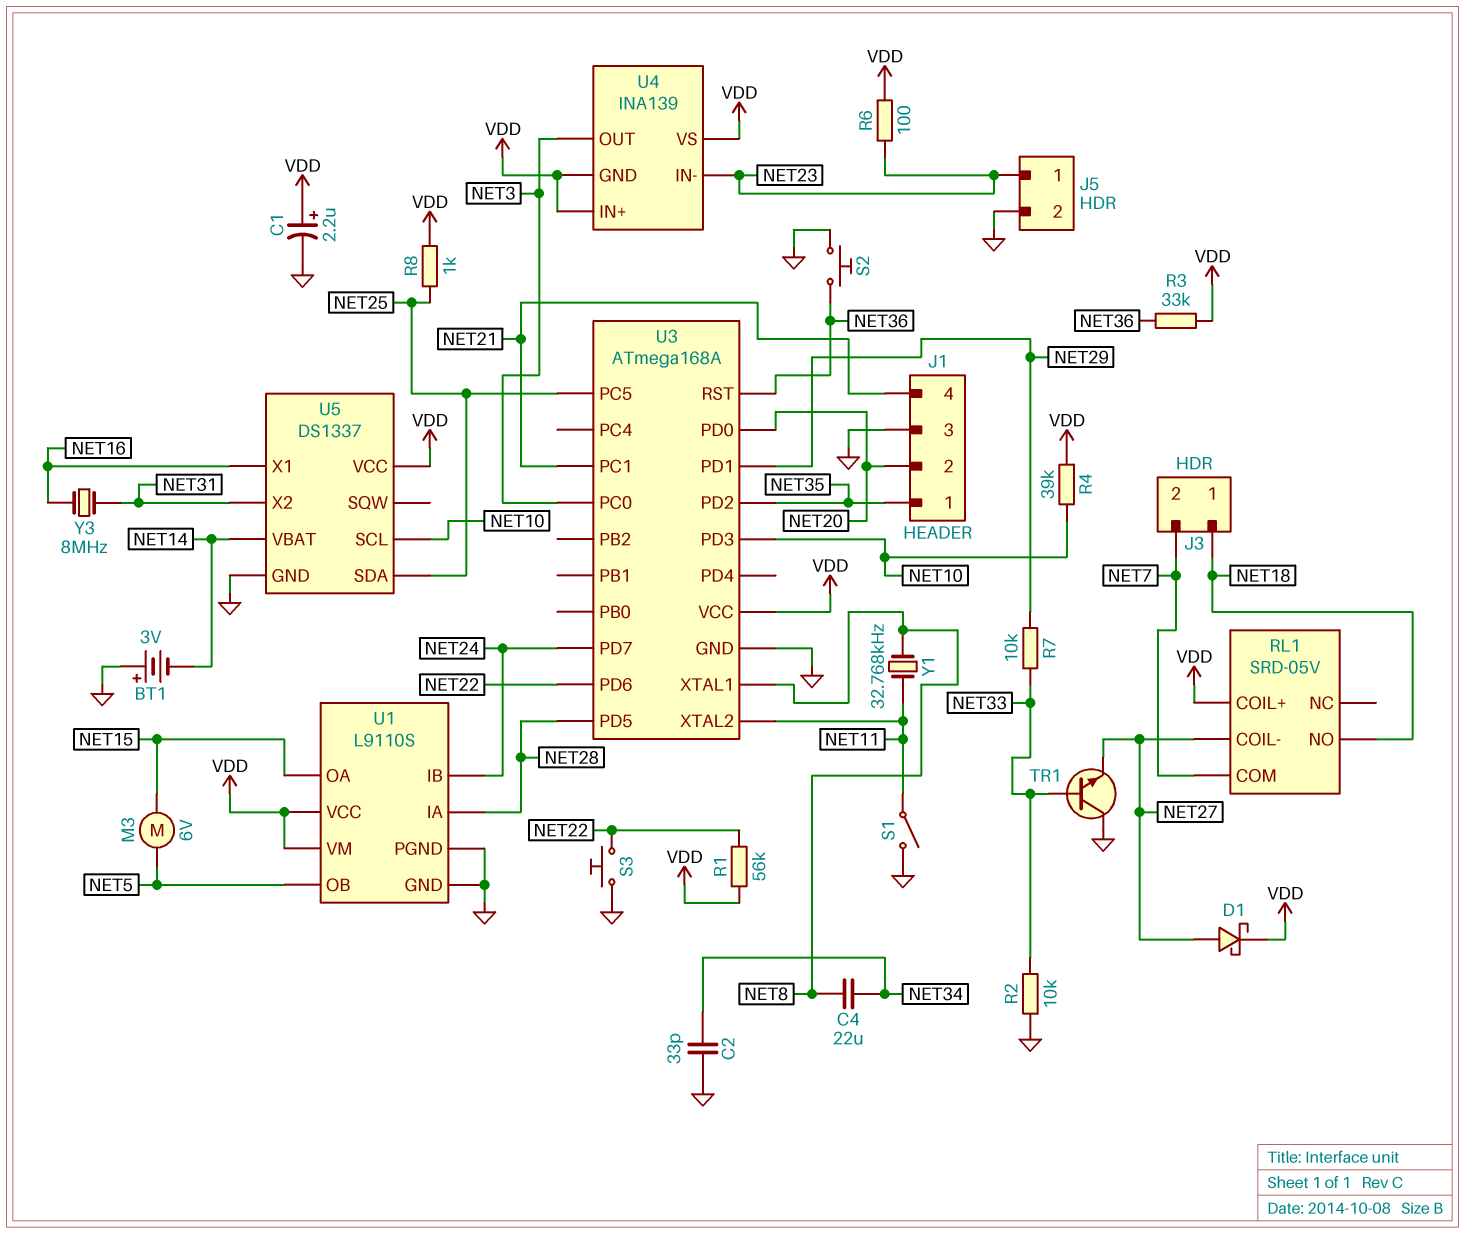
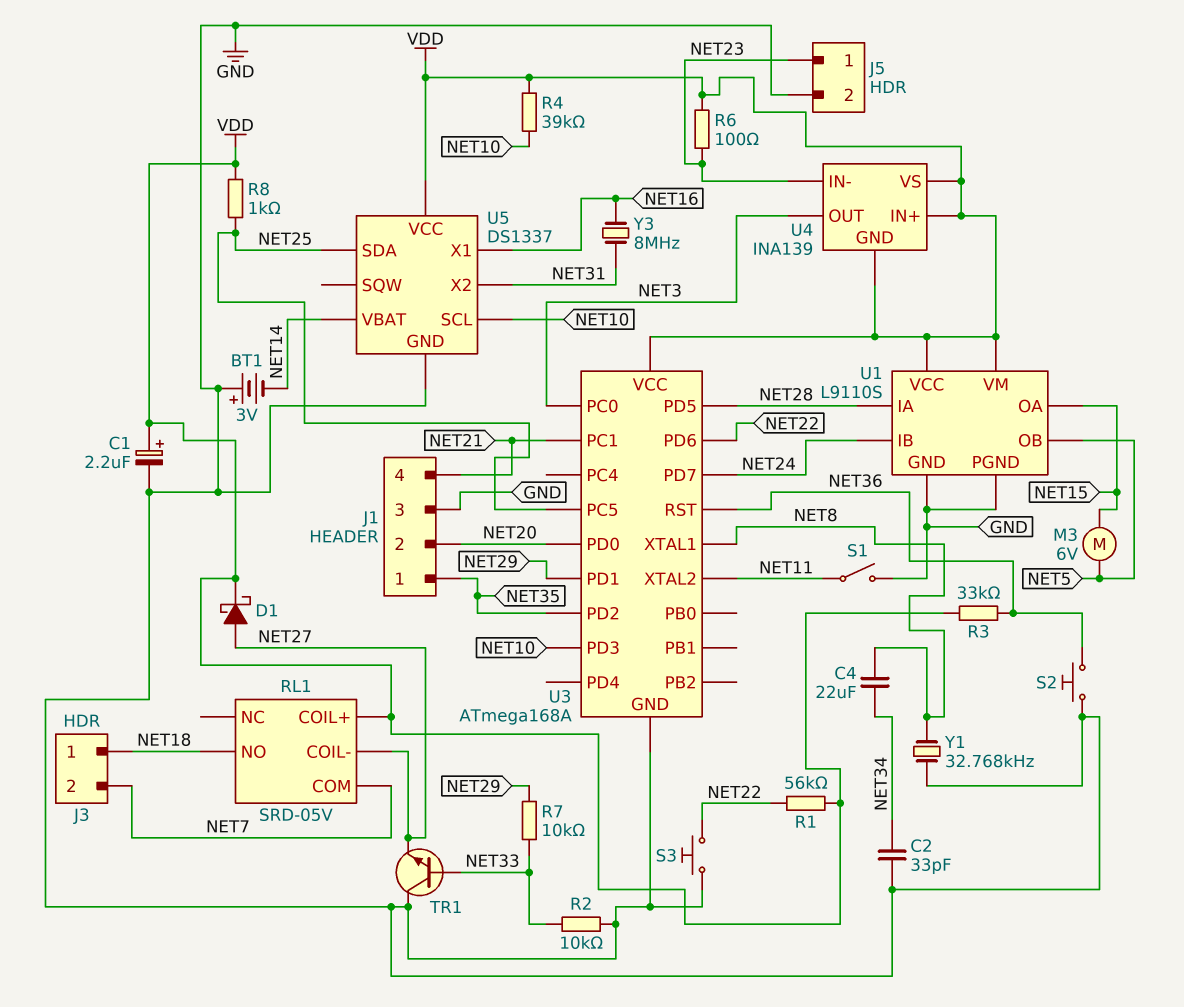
Y1: 32.768kHz (NET8, NET11) -> 32.768kHz (GND, NET8)

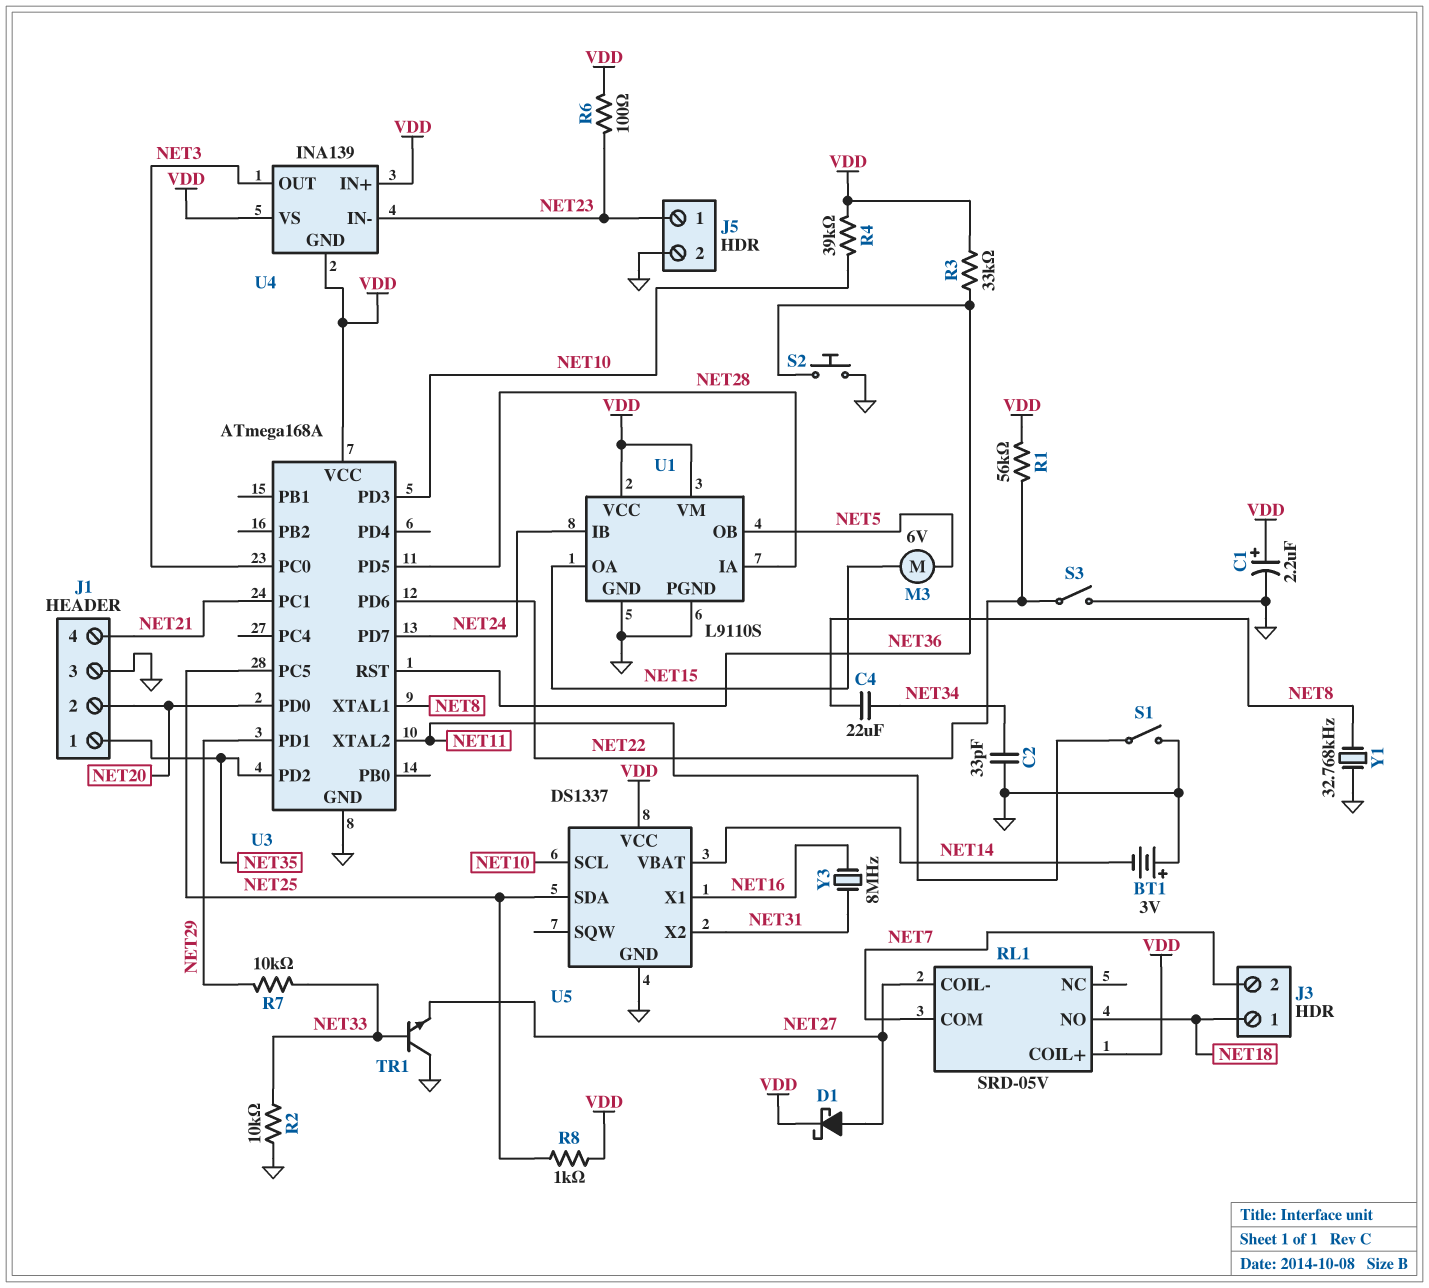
S3: button (GND, NET22) -> switch (GND, NET22)

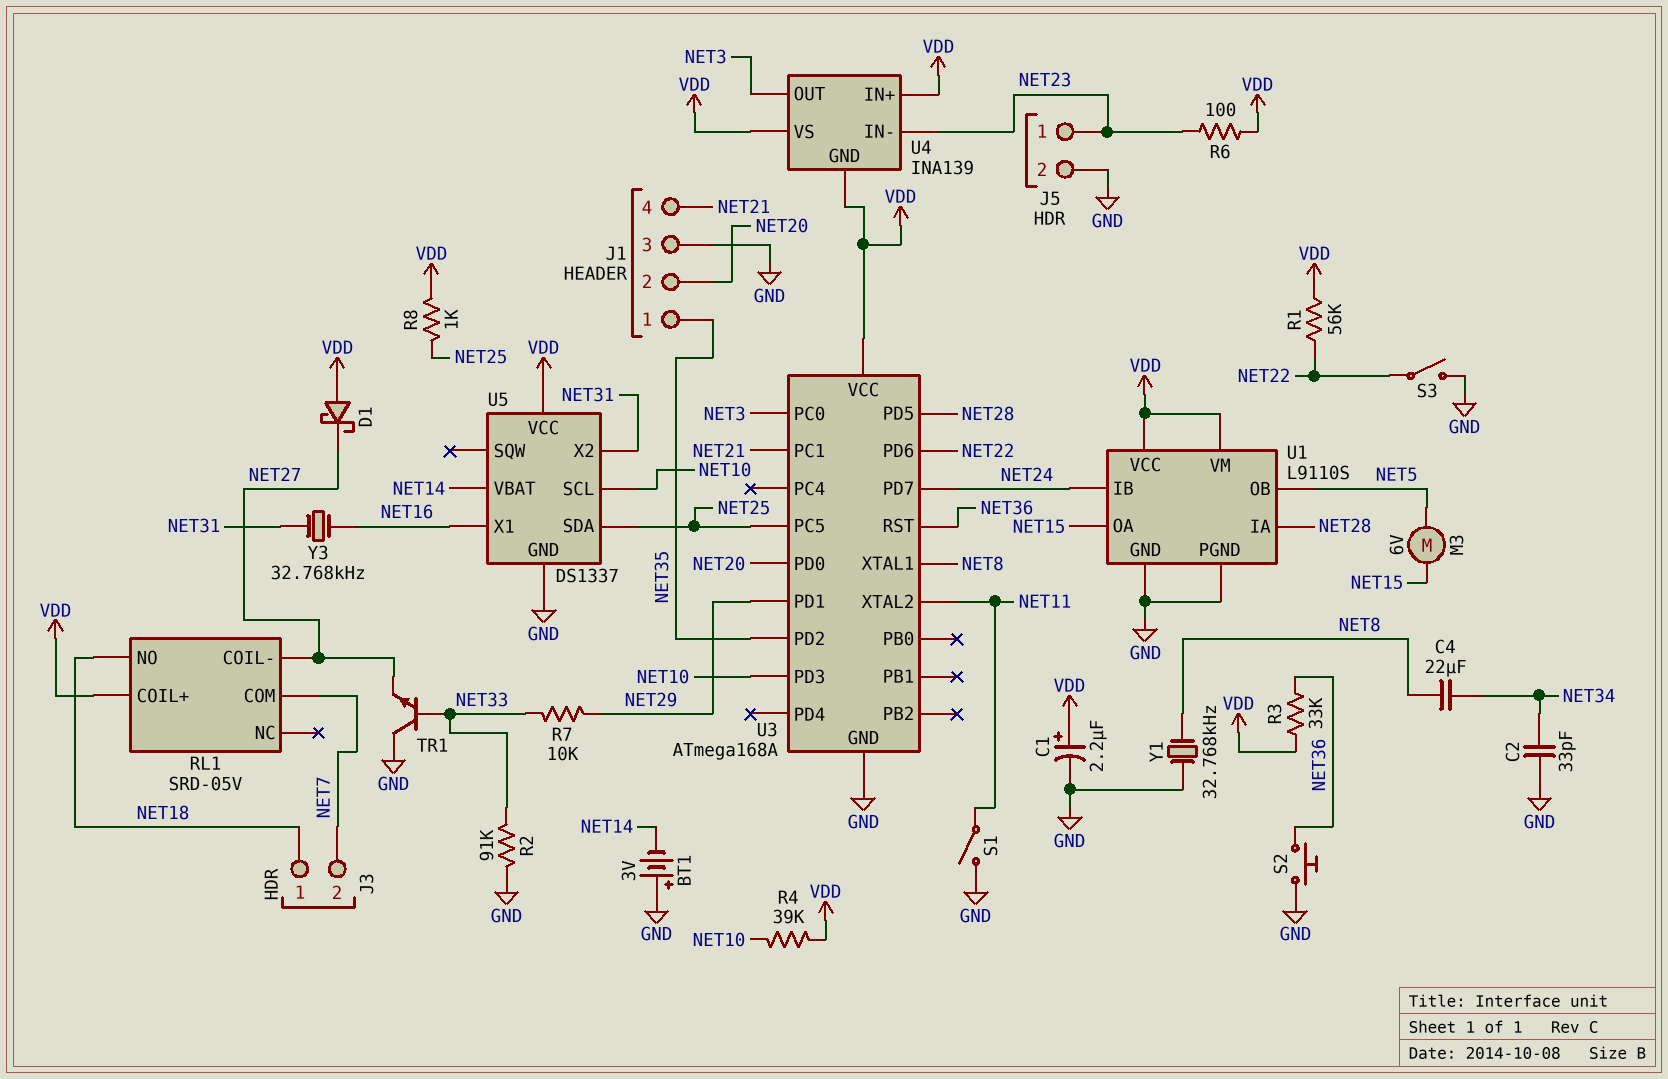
D1: schottky (A NET27, K VDD) -> schottky (A VDD, K NET27)
R2: 10k (GND, NET33) -> 91k (GND, NET33)
Y3: 8MHz (NET16, NET31) -> 32.768kHz (NET16, NET31)

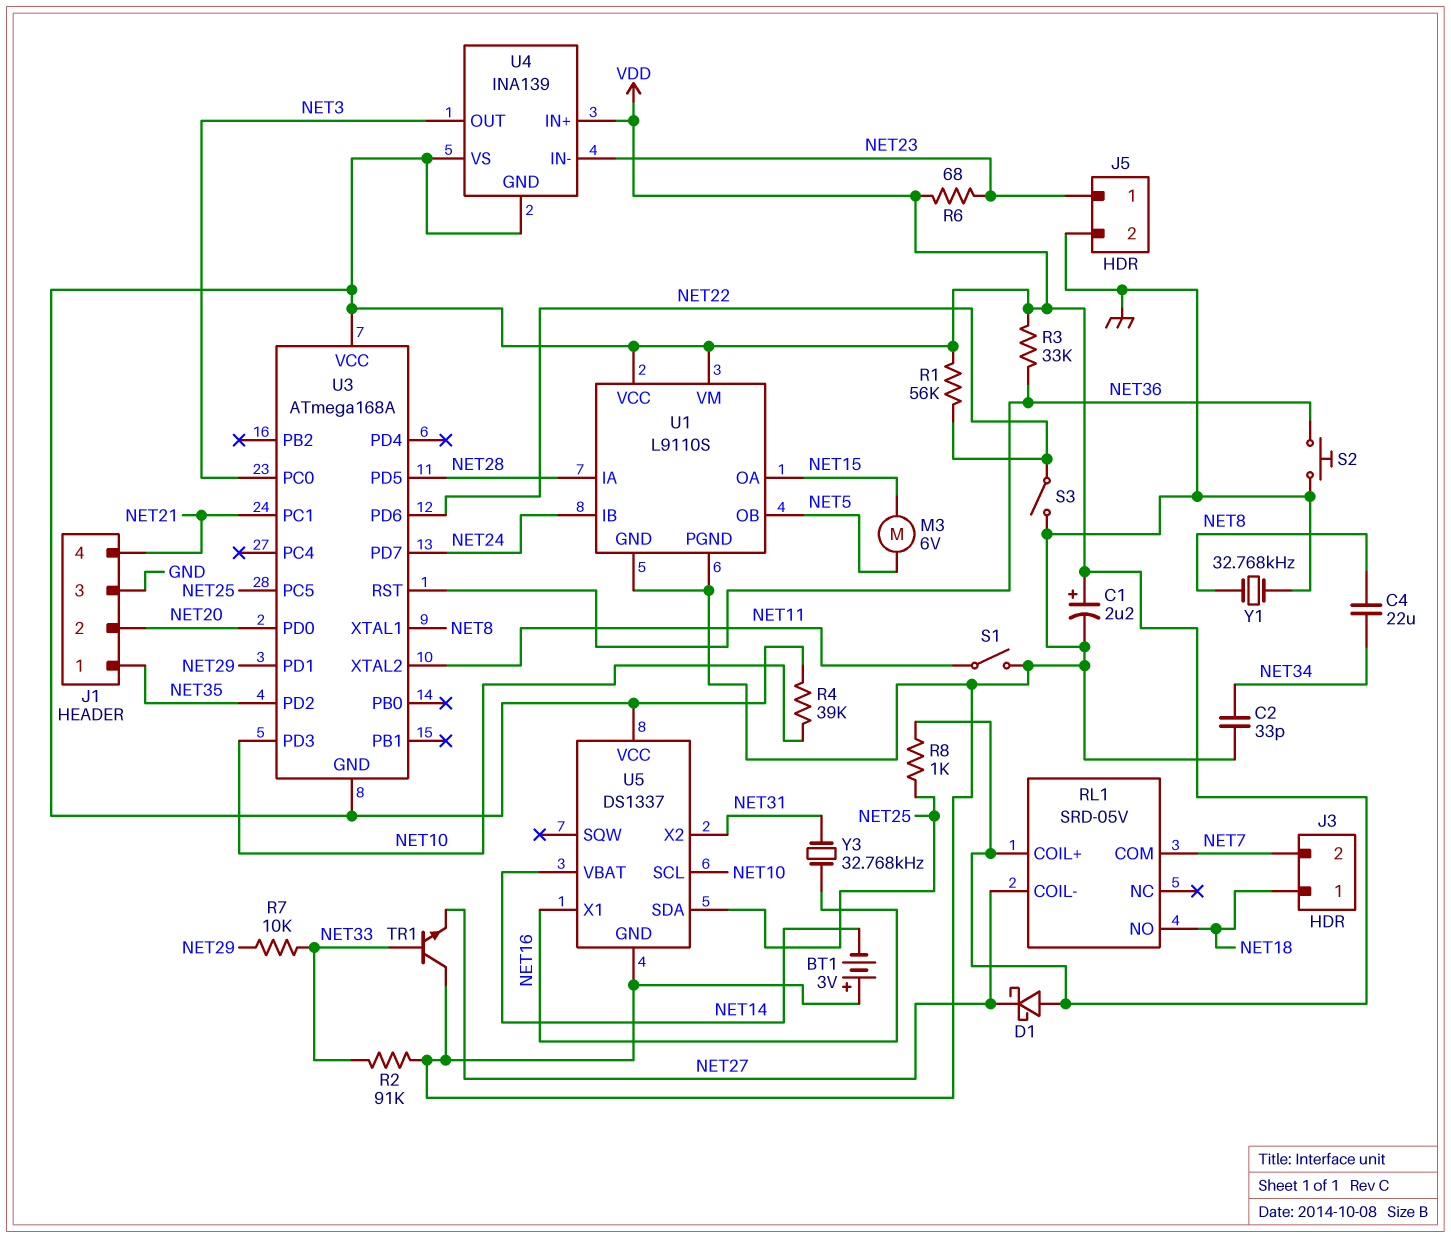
R6: 100 (NET23, VDD) -> 68 (NET23, VDD)
U3 pin GND: GND -> VDD

